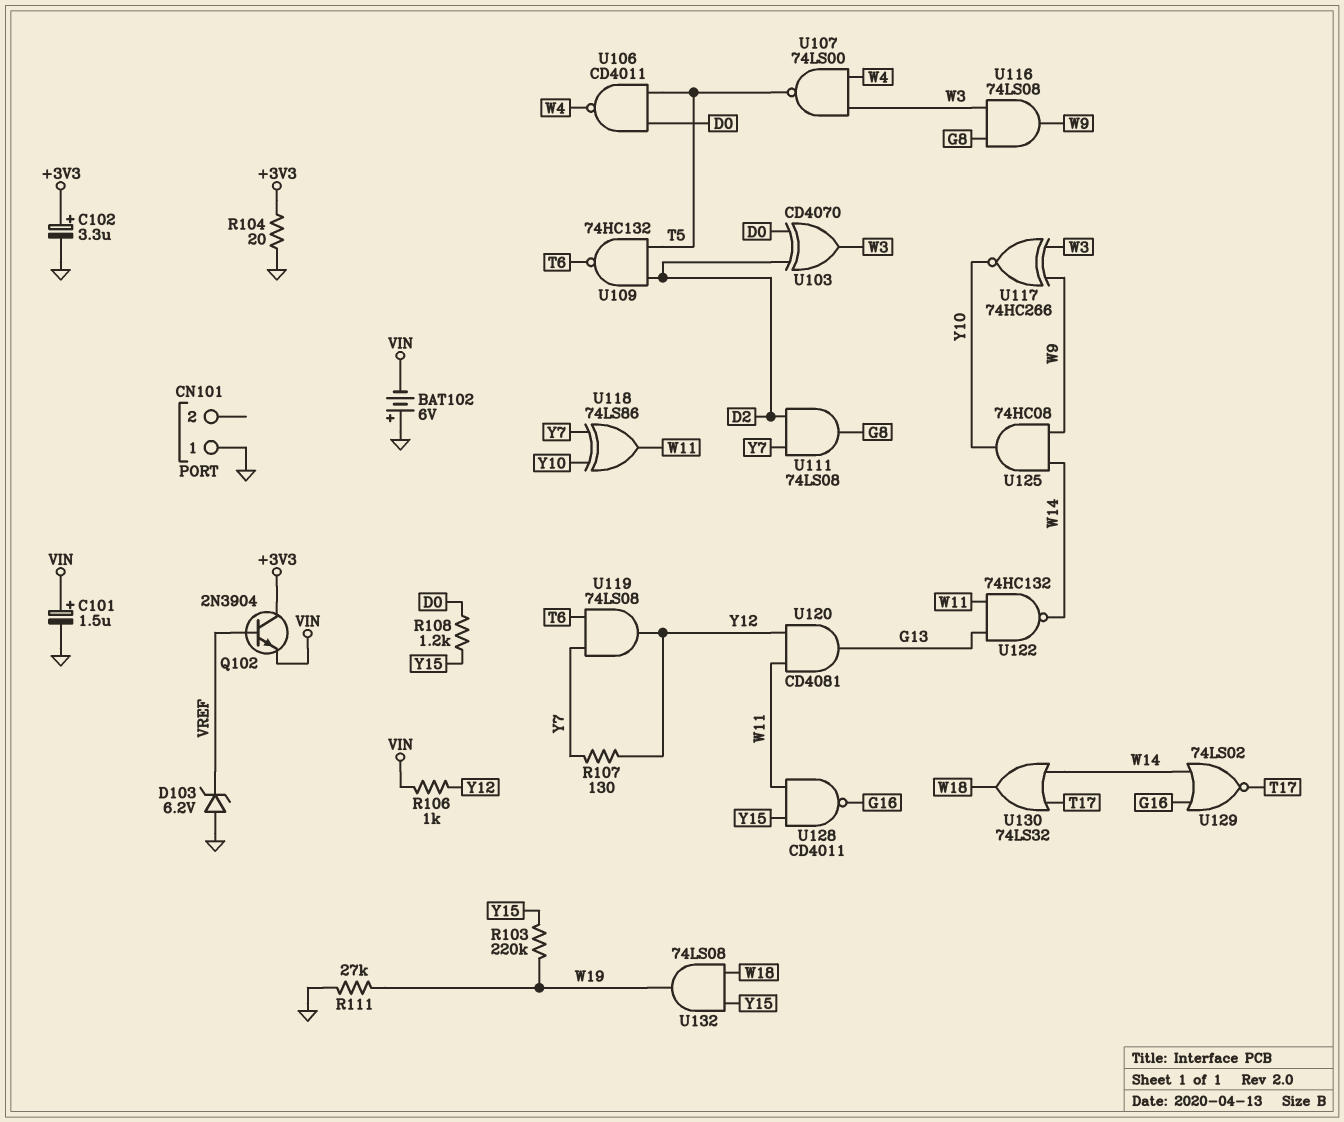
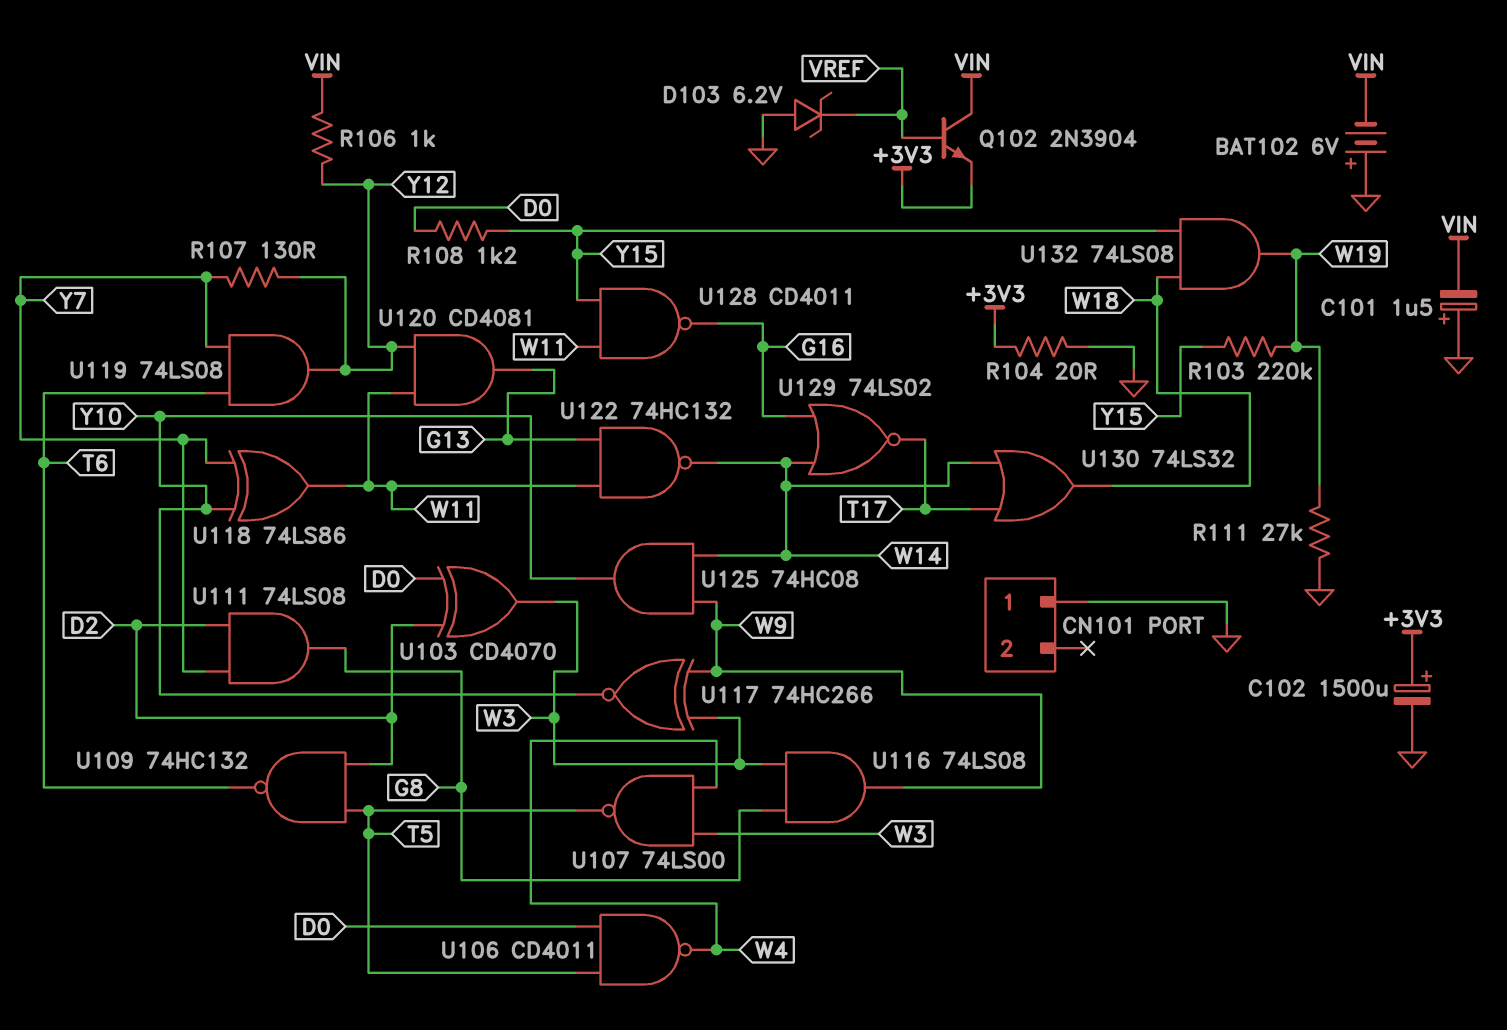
C101: 1.5uF (plus VIN, minus GND) -> 1.5uF (plus GND, minus VIN)
C102: 3.3uF (plus +3V3, minus GND) -> 1500uF (plus +3V3, minus GND)
Q102: NPN 2N3904 (B VREF, C +3V3, E VIN) -> NPN 2N3904 (B VREF, C VIN, E +3V3)

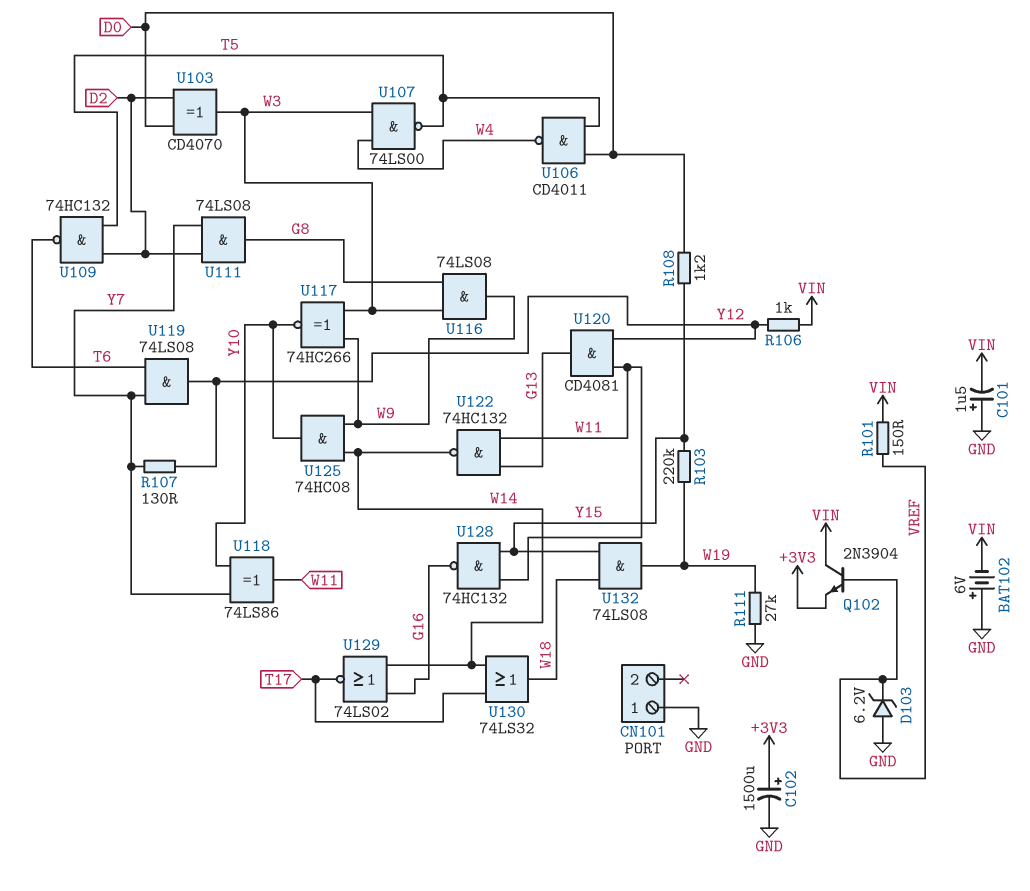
R101: none -> 150 (VIN, VREF)
R104: 20 (+3V3, GND) -> none
U128: NAND CD4011 (in W11, in Y15, out G16) -> NAND 74HC132 (in W11, in Y15, out G16)

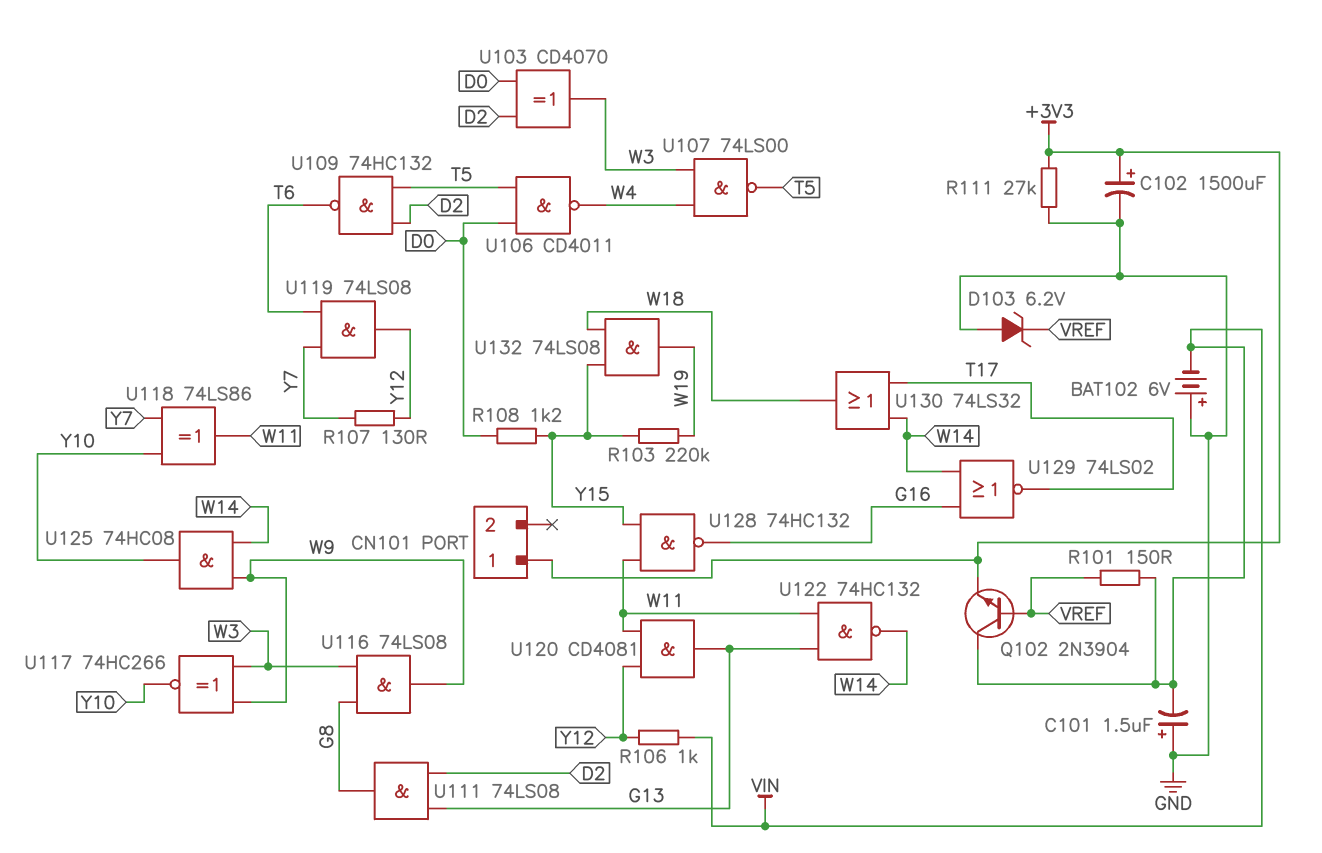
CN101 pin 1: GND -> +3V3
R111: 27k (GND, W19) -> 27k (+3V3, GND)
U111: AND 74LS08 (in D2, in Y7, out G8) -> AND 74LS08 (in D2, in G13, out G8)

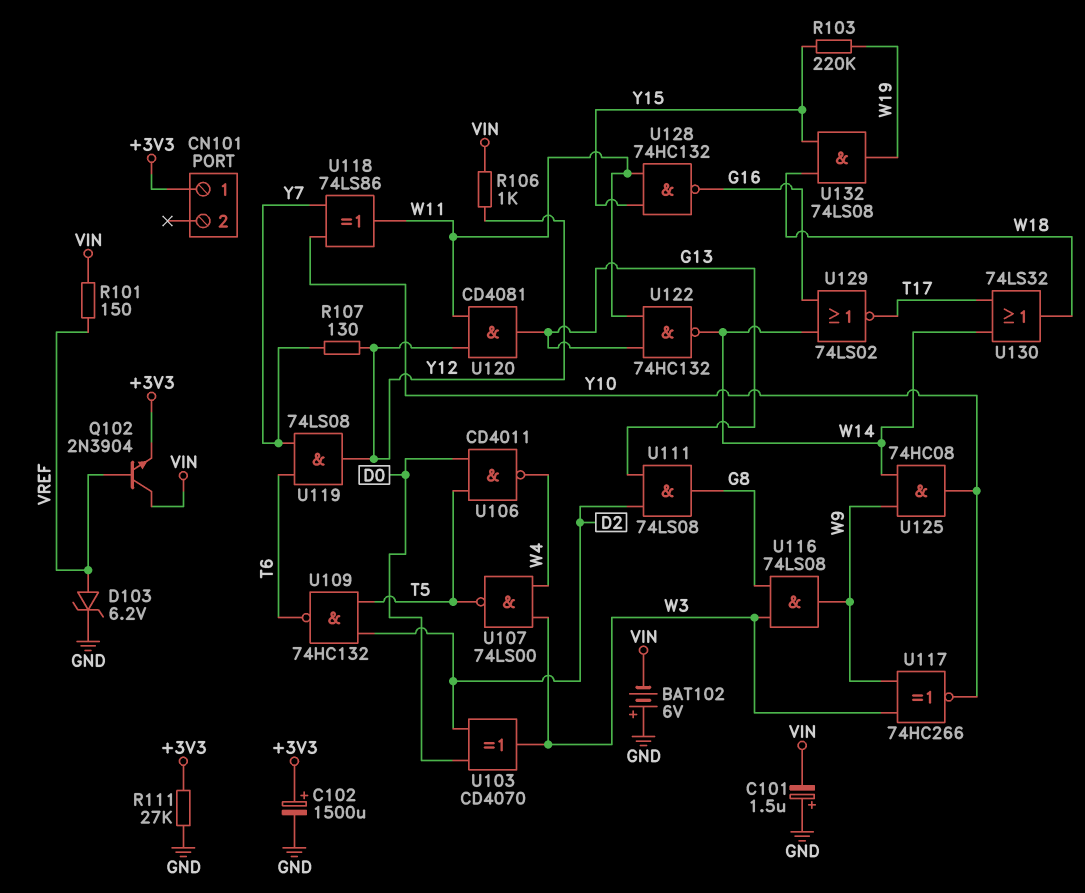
D103: zener 6.2V (A GND, K VREF) -> zener 6.2V (A VREF, K GND)
R108: 1.2k (D0, Y15) -> none

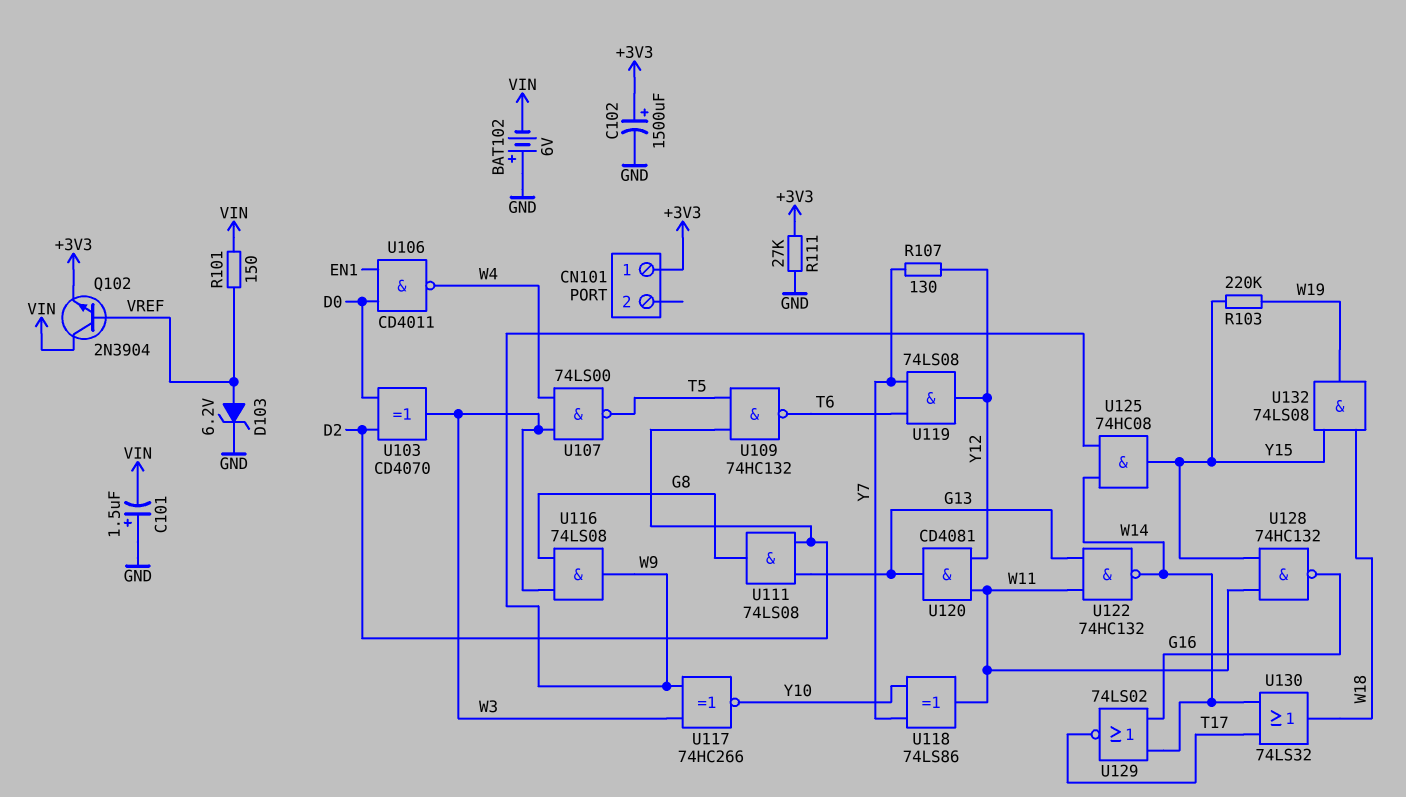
R106: 1k (VIN, Y12) -> none
U106: NAND CD4011 (in D0, in T5, out W4) -> NAND CD4011 (in D0, in EN1, out W4)
U125: AND 74HC08 (in W9, in W14, out Y10) -> AND 74HC08 (in W9, in W14, out Y15)

